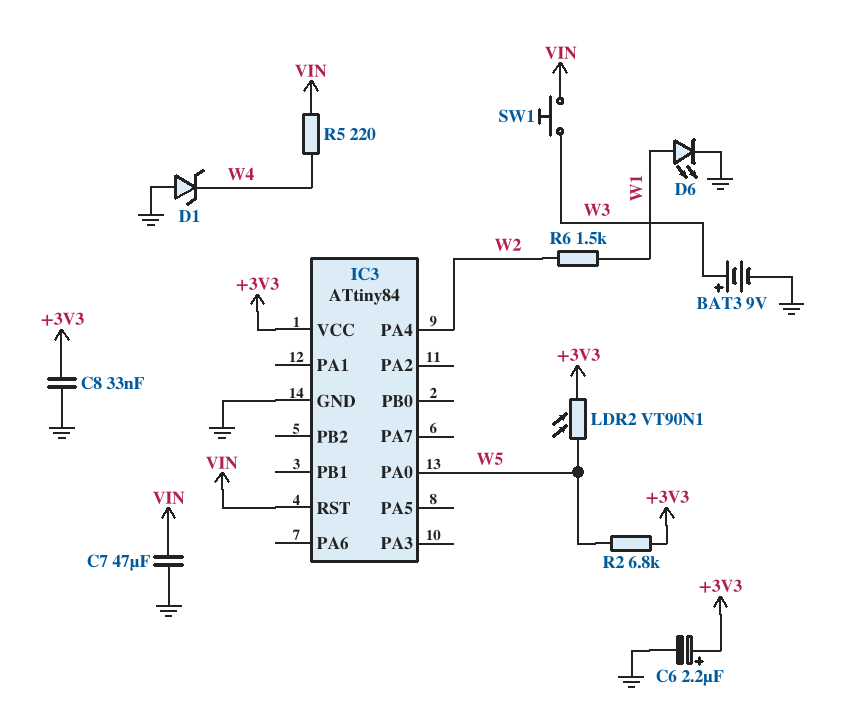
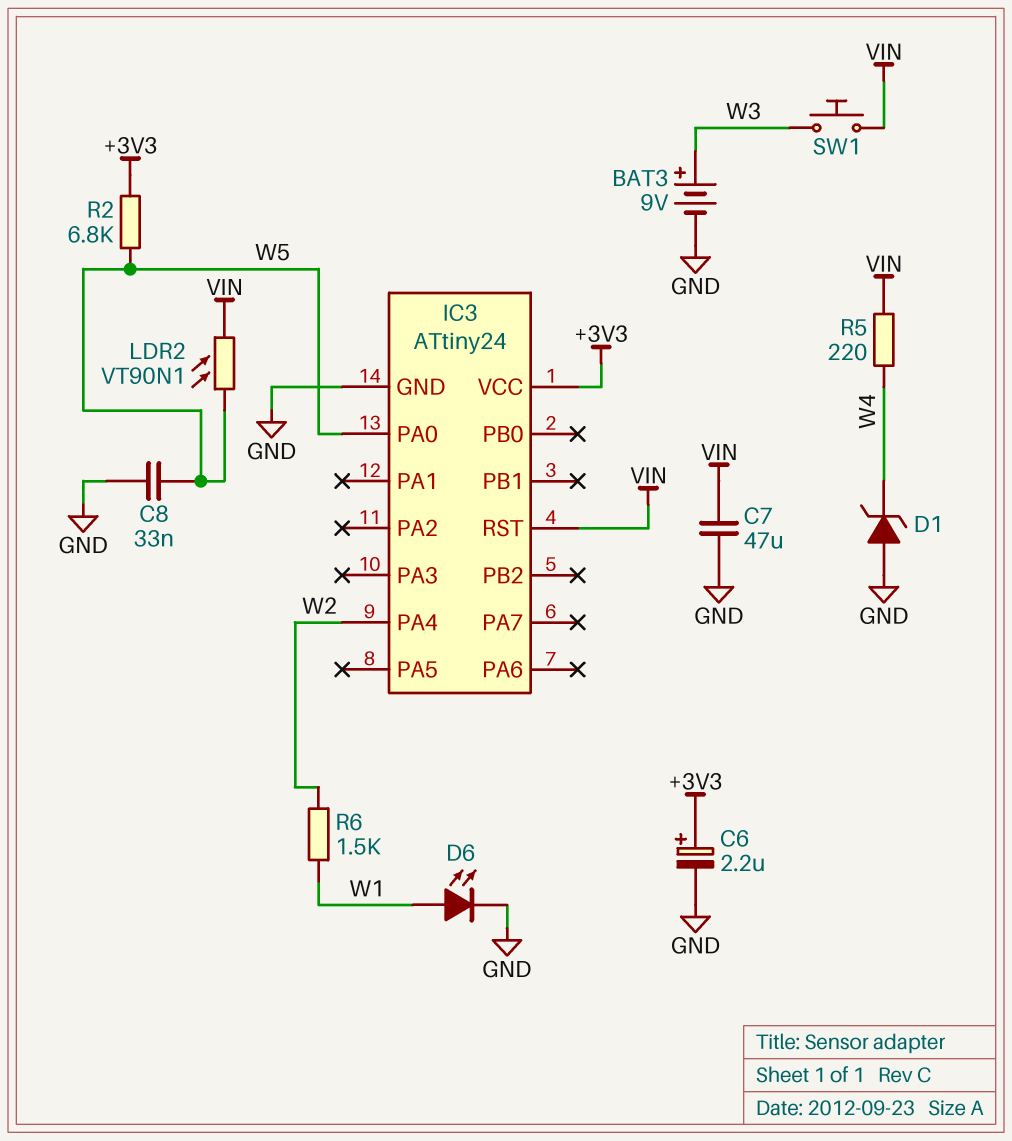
C8: 33nF (+3V3, GND) -> 33nF (GND, W5)
IC3: ATtiny84 -> ATtiny24
LDR2: VT90N1 (+3V3, W5) -> VT90N1 (VIN, W5)

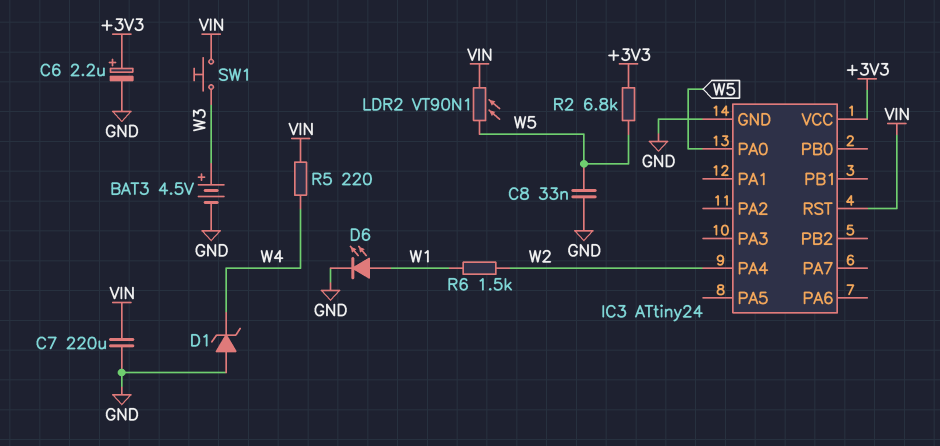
BAT3: 9V (plus W3, minus GND) -> 4.5V (plus W3, minus GND)
C7: 47uF (GND, VIN) -> 220uF (GND, VIN)

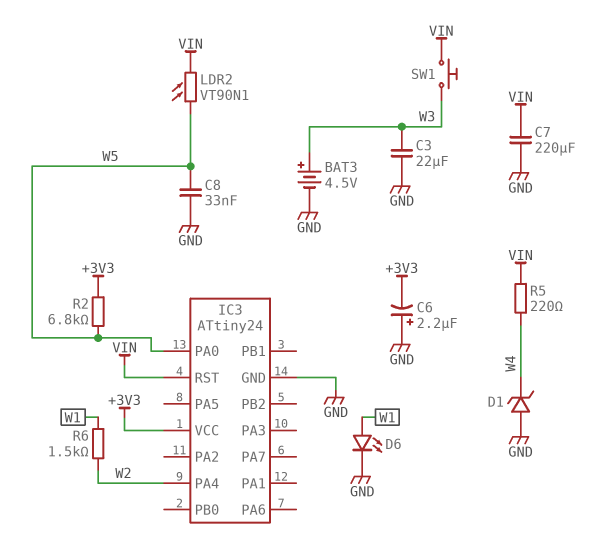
C3: none -> 22uF (GND, W3)
C6: 2.2uF (plus +3V3, minus GND) -> 2.2uF (plus GND, minus +3V3)

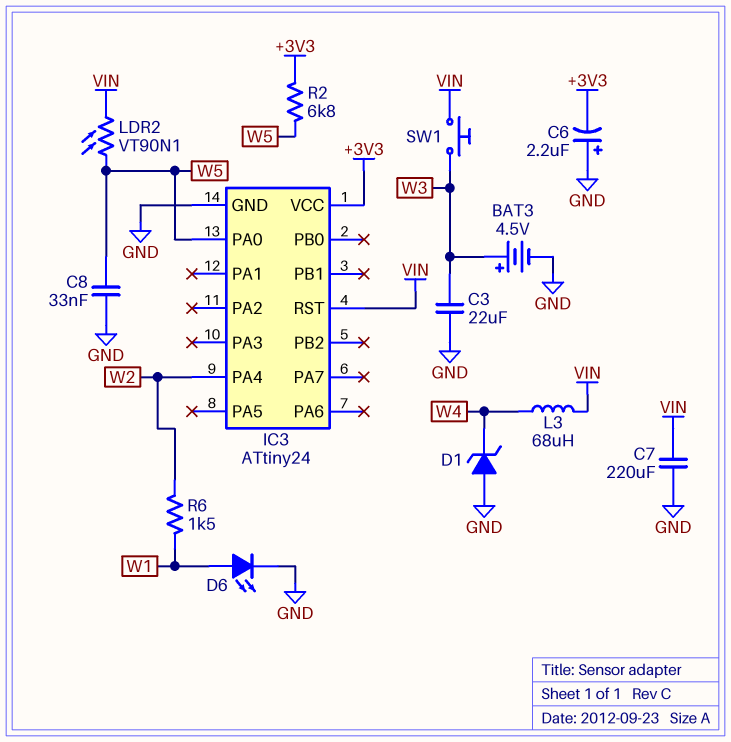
L3: none -> 68uH (VIN, W4)
R5: 220 (VIN, W4) -> none

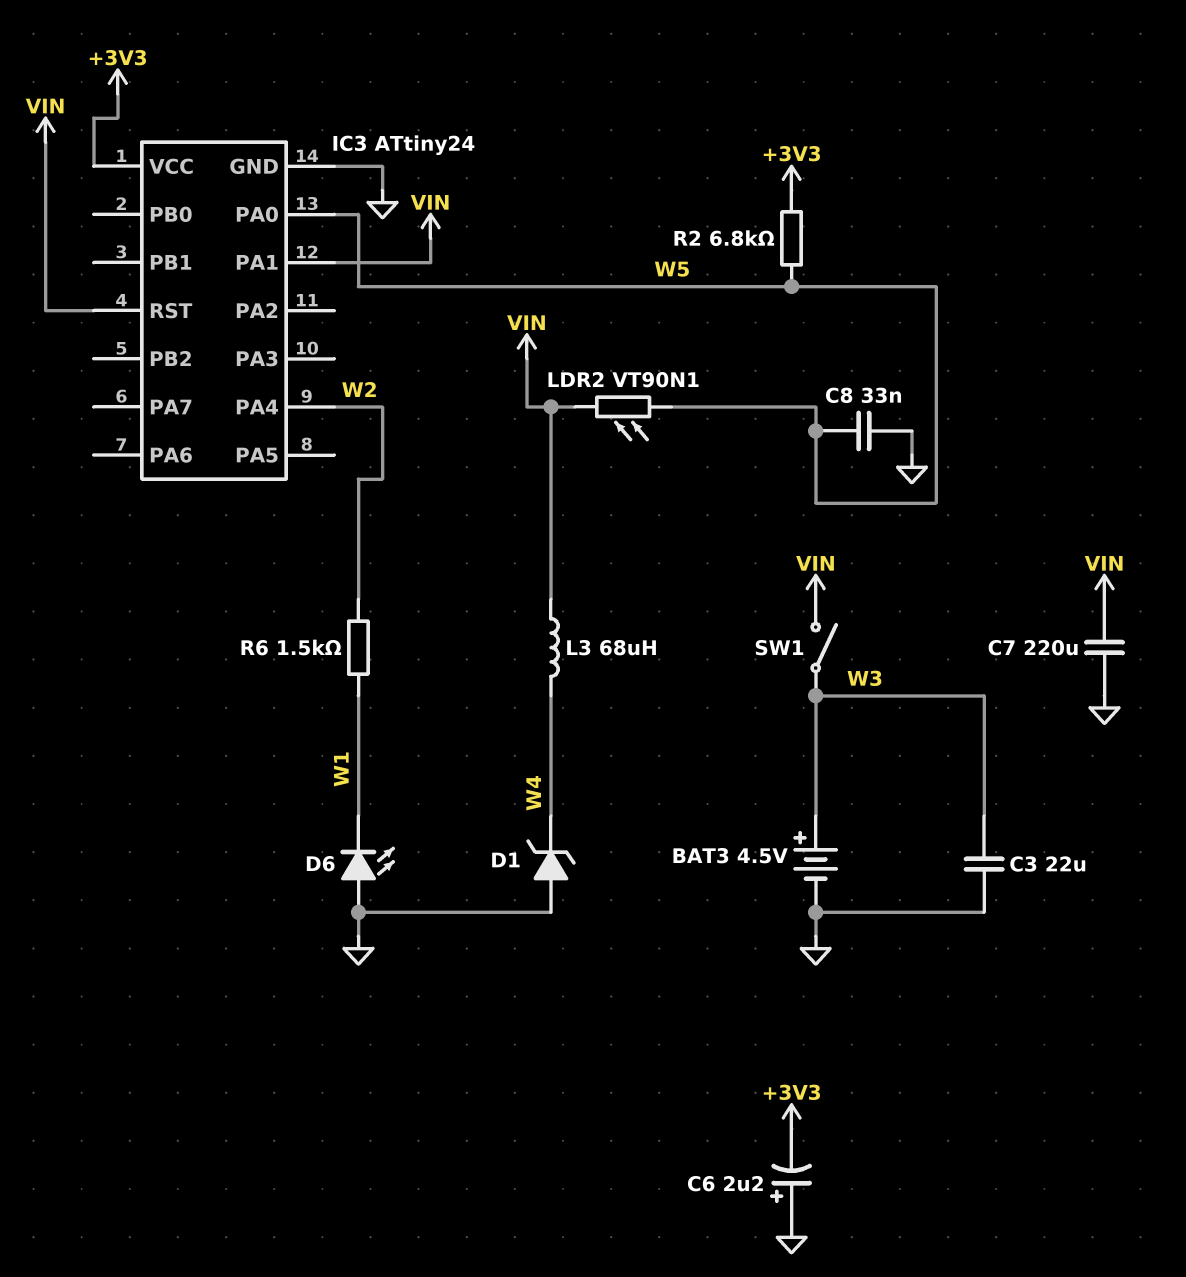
D6: LED (A W1, K GND) -> LED (A GND, K W1)
IC3 pin PA1: none -> VIN
SW1: button (VIN, W3) -> switch (VIN, W3)

